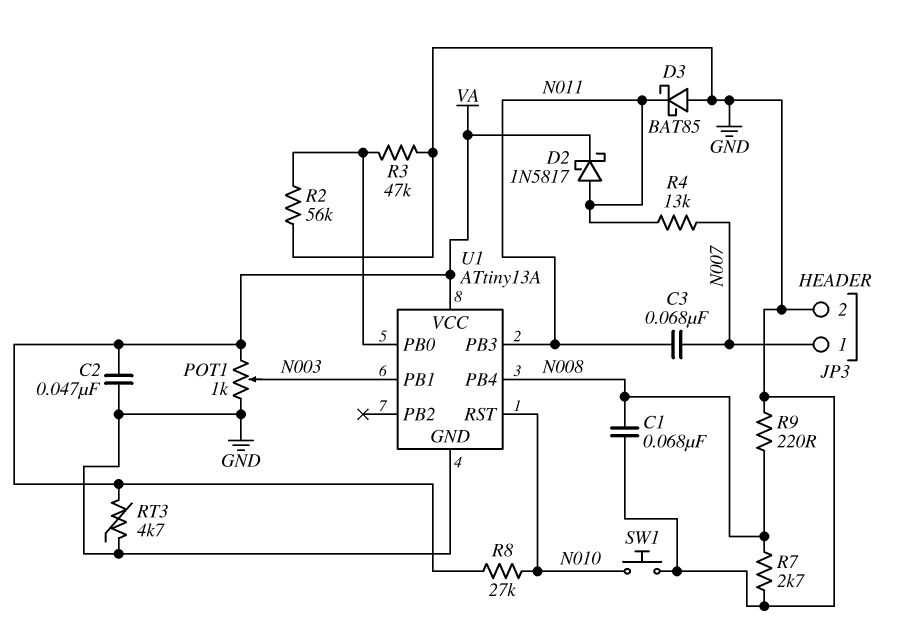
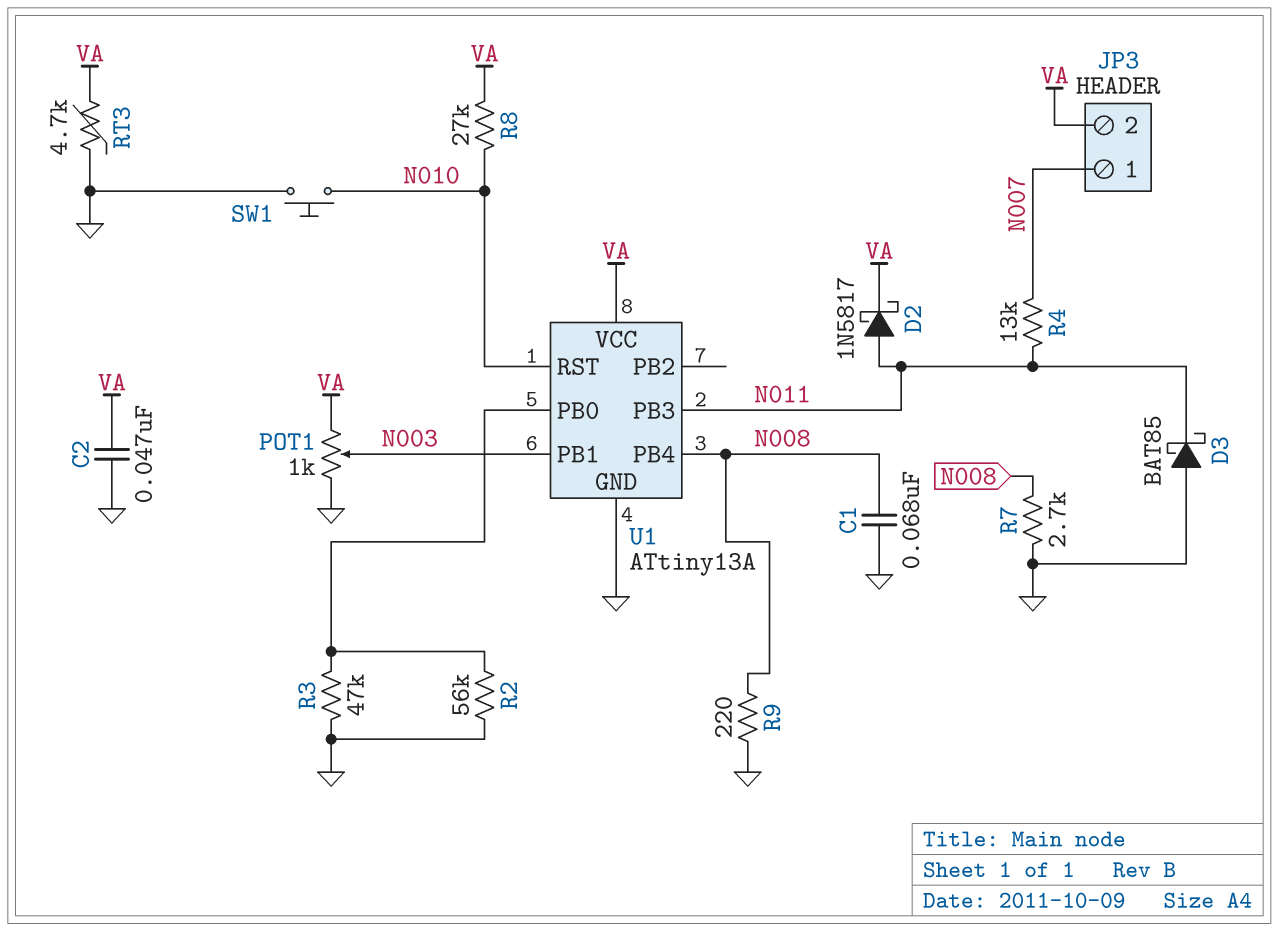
C3: 68nF (N007, N011) -> none
JP3 pin 2: GND -> VA

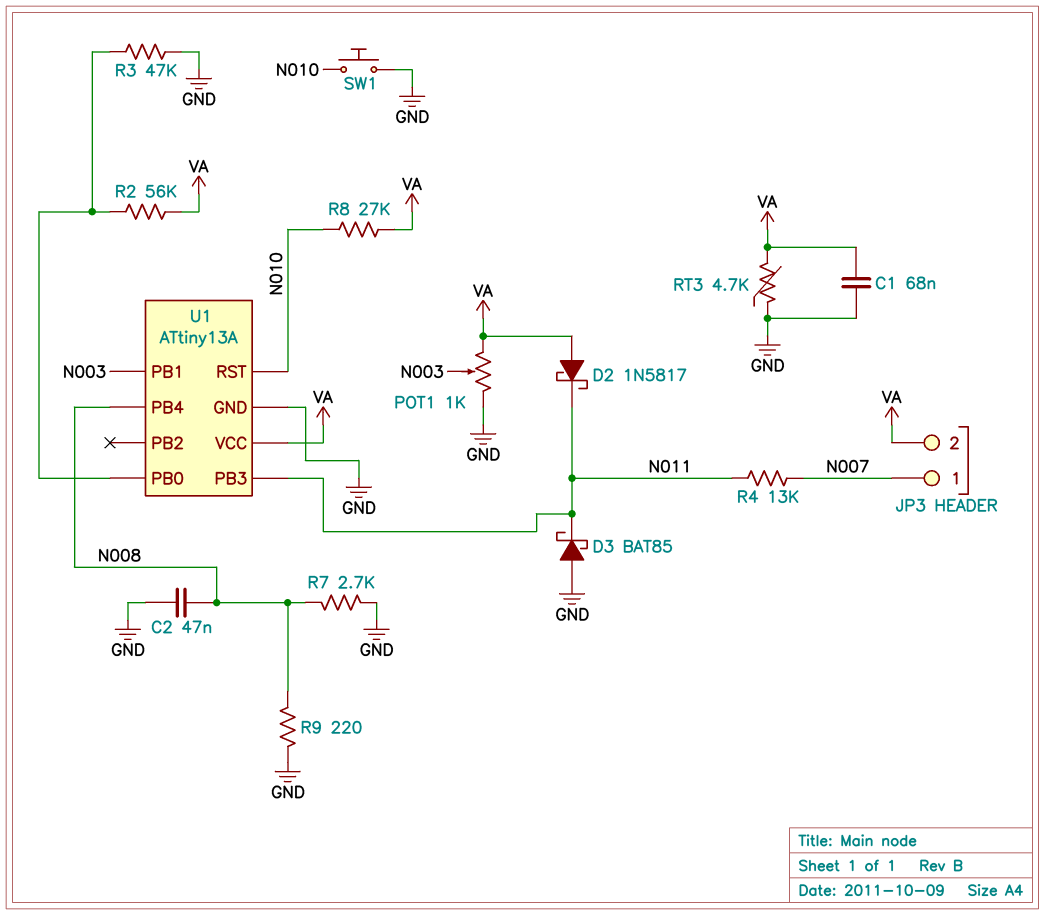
C1: 68nF (GND, N008) -> 68nF (GND, VA)
C2: 47nF (GND, VA) -> 47nF (GND, N008)
D2: schottky 1N5817 (A N011, K VA) -> schottky 1N5817 (A VA, K N011)
R2: 56k (GND, U1/PB0) -> 56k (U1/PB0, VA)

